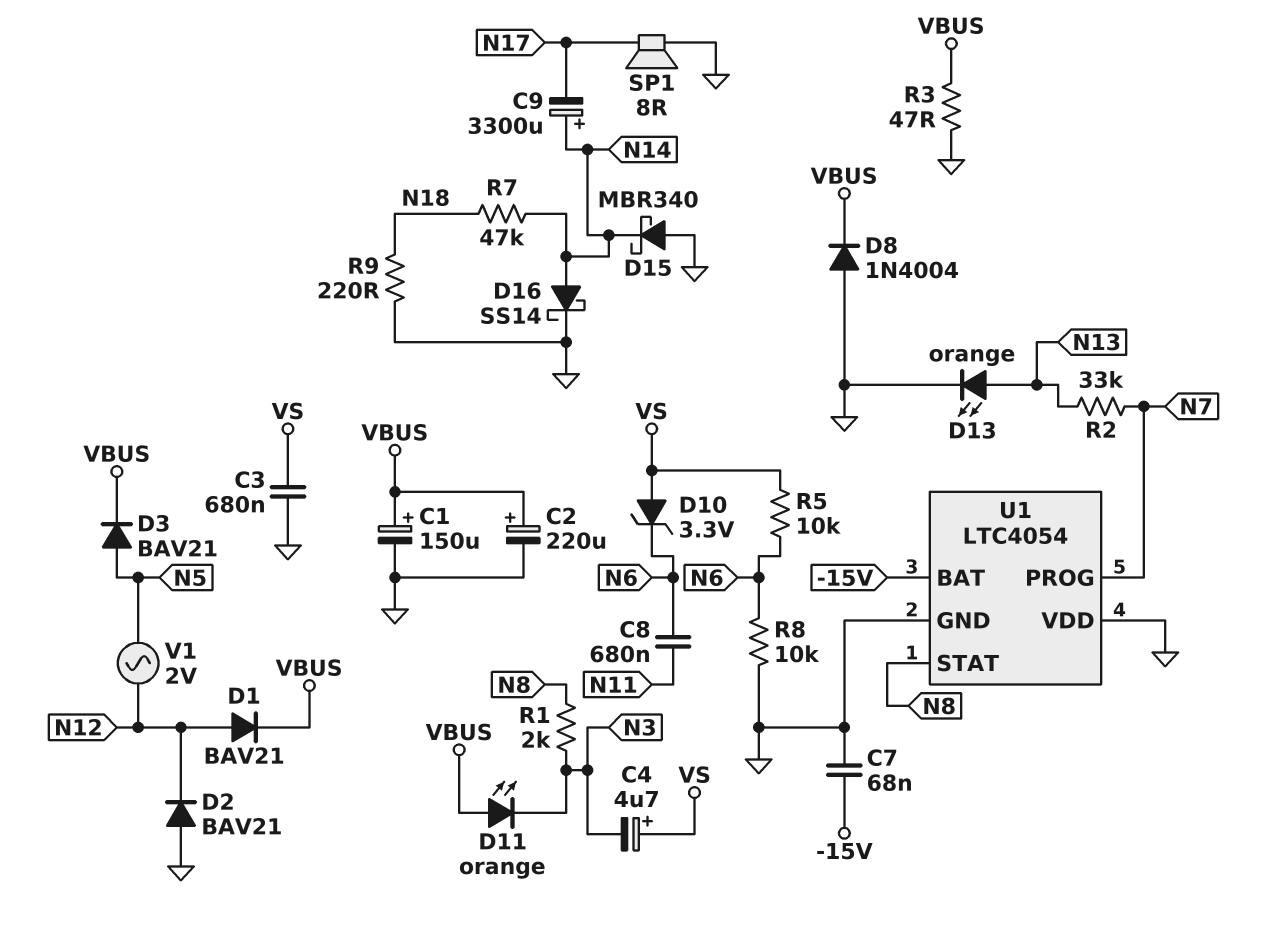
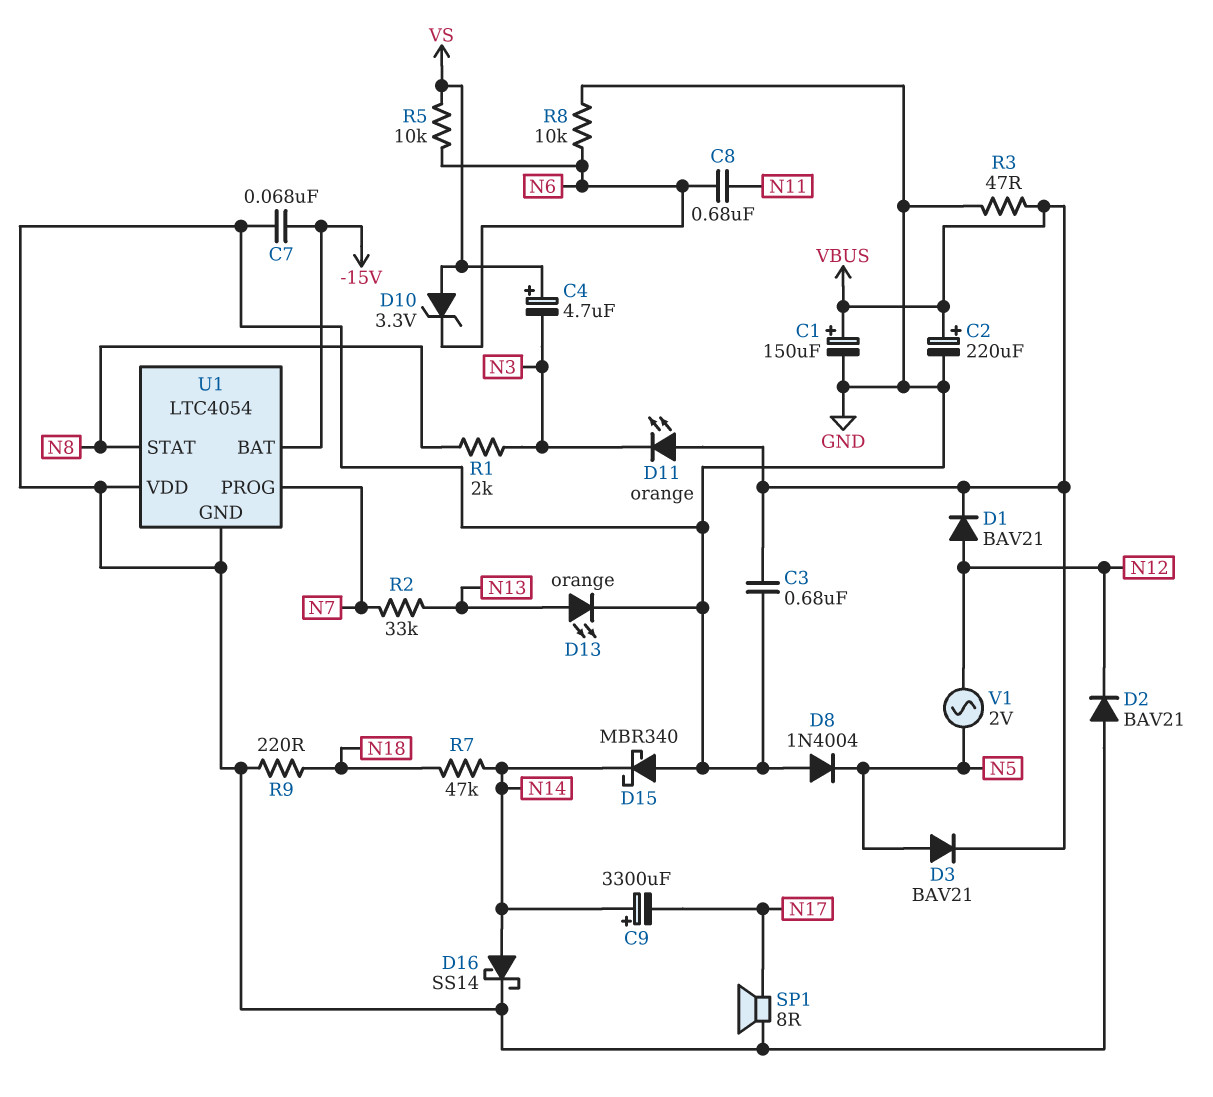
C3: 680nF (GND, VS) -> 680nF (GND, VBUS)
D8: diode 1N4004 (A GND, K VBUS) -> diode 1N4004 (A GND, K N5)

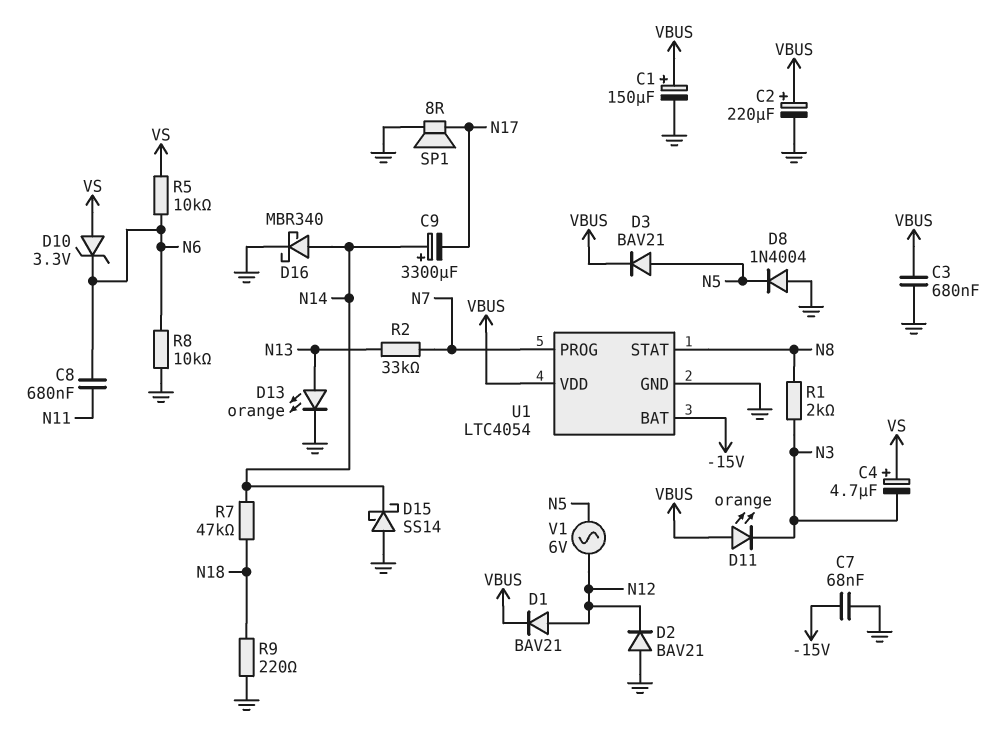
D15: schottky MBR340 (A GND, K N14) -> schottky SS14 (A GND, K N14)
D16: schottky SS14 (A N14, K GND) -> schottky MBR340 (A N14, K GND)
R3: 47 (GND, VBUS) -> none
U1 pin VDD: GND -> VBUS
V1: AC 2V (N5, N12) -> AC 6V (N5, N12)

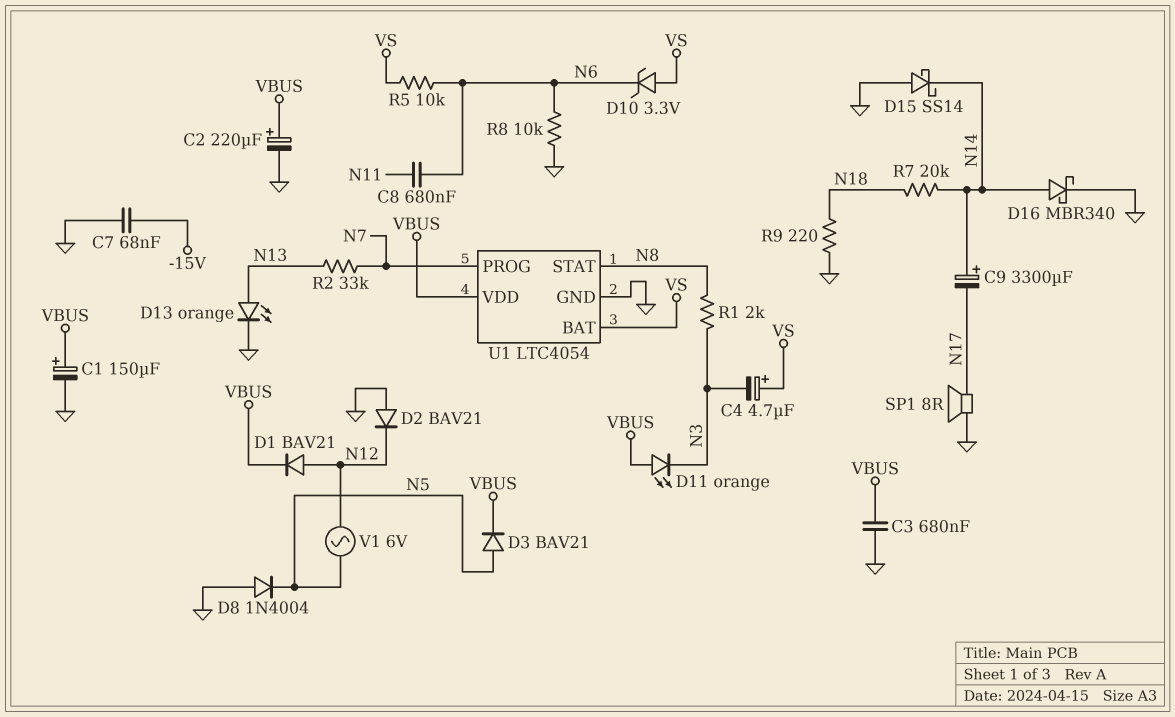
R7: 47k (N14, N18) -> 20k (N14, N18)
U1 pin BAT: -15V -> VS

